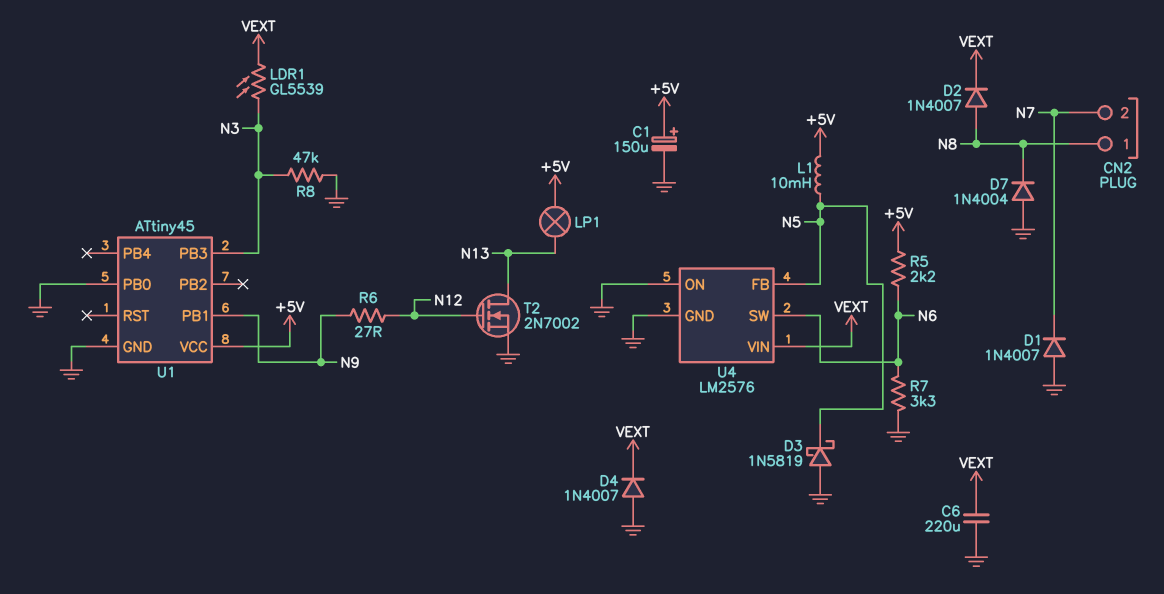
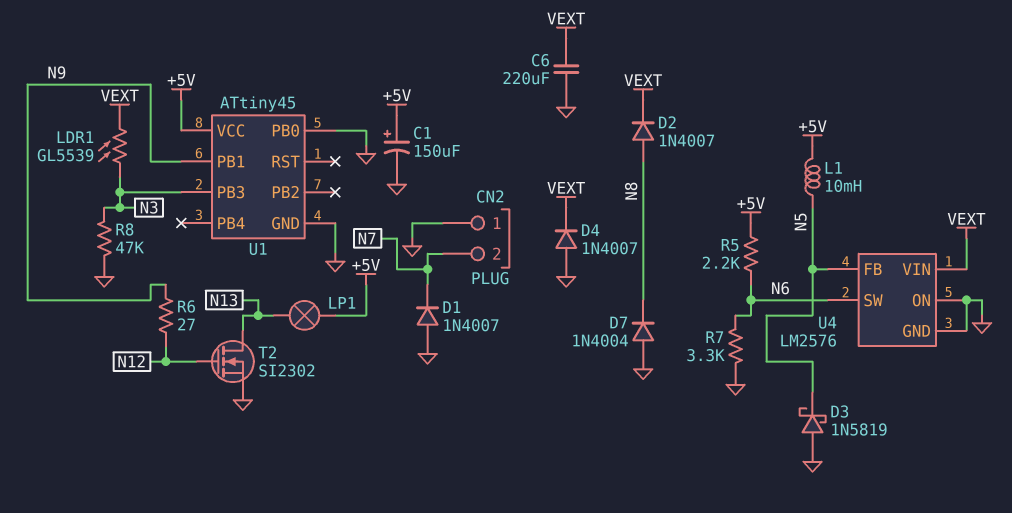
CN2 pin 1: N8 -> GND
T2: NMOS 2N7002 (G N12, D N13, S GND) -> NMOS SI2302 (G N12, D N13, S GND)

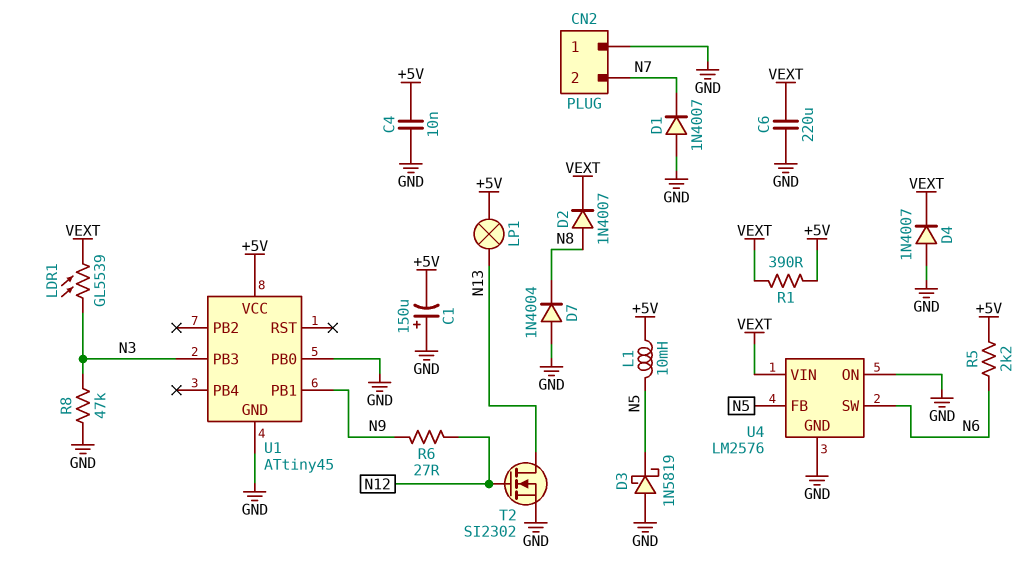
C1: 150uF (plus +5V, minus GND) -> 150uF (plus GND, minus +5V)
C4: none -> 10nF (+5V, GND)
R1: none -> 390 (+5V, VEXT)
R7: 3.3k (GND, N6) -> none

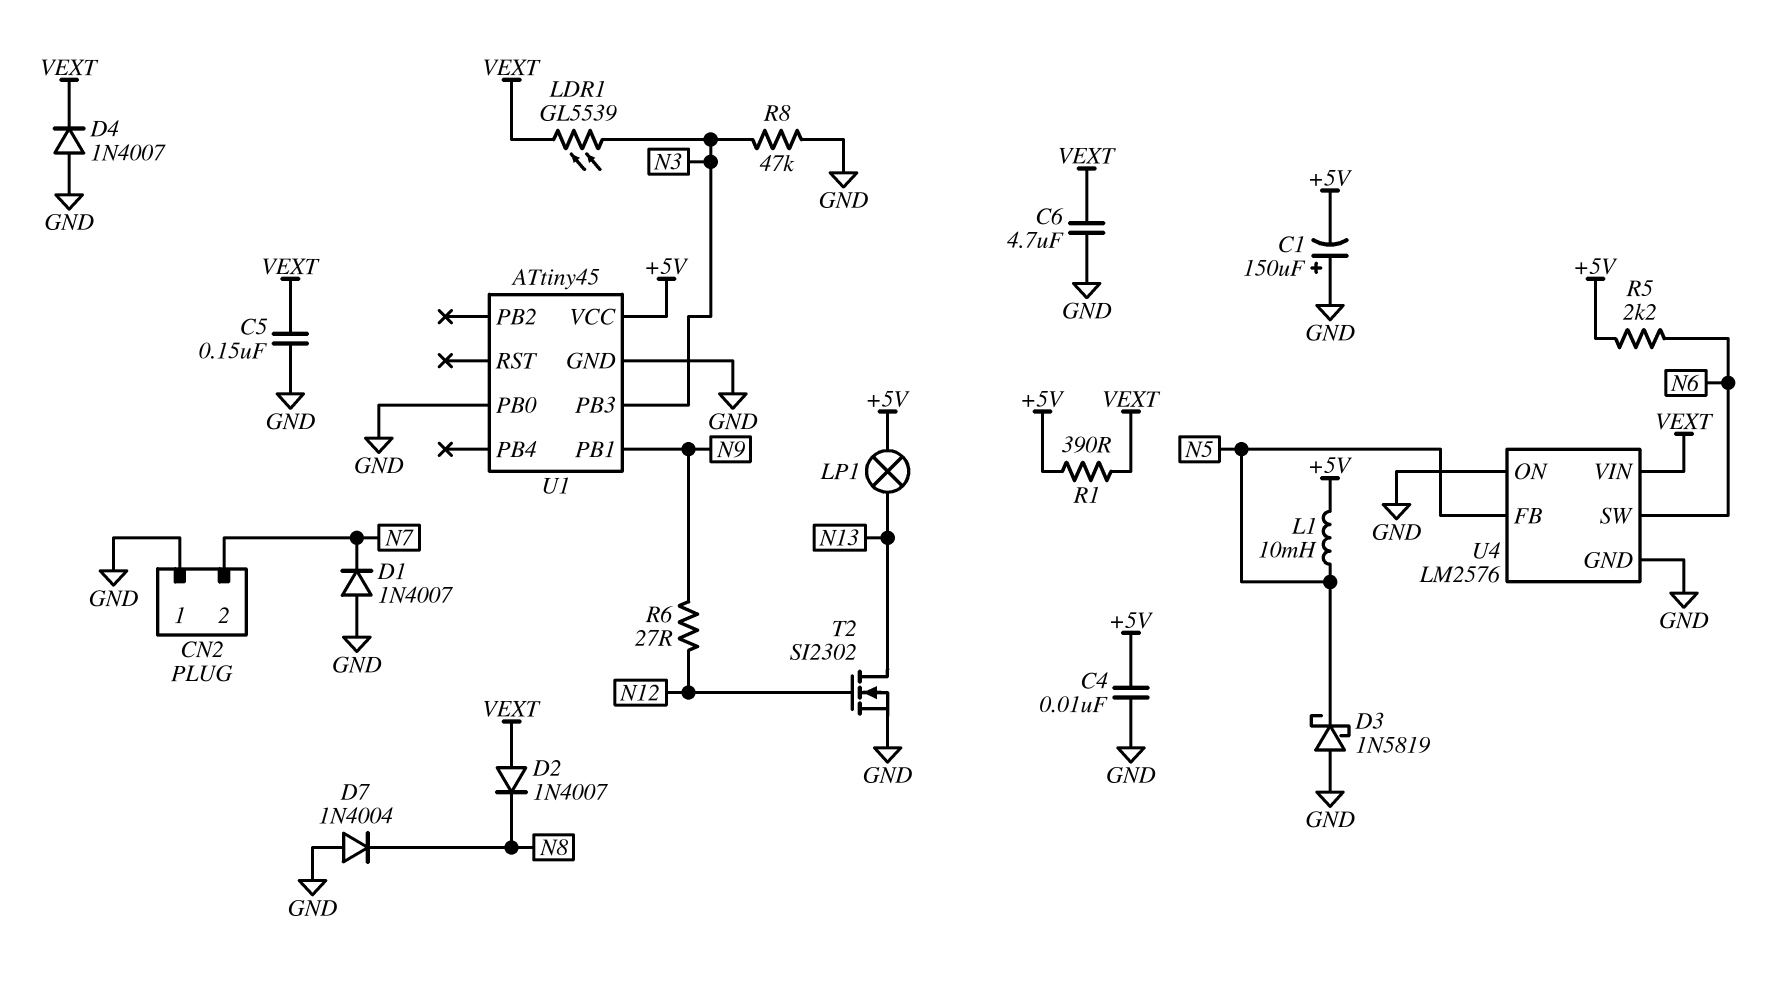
C5: none -> 150nF (GND, VEXT)
C6: 220uF (GND, VEXT) -> 4.7uF (GND, VEXT)
D2: diode 1N4007 (A N8, K VEXT) -> diode 1N4007 (A VEXT, K N8)

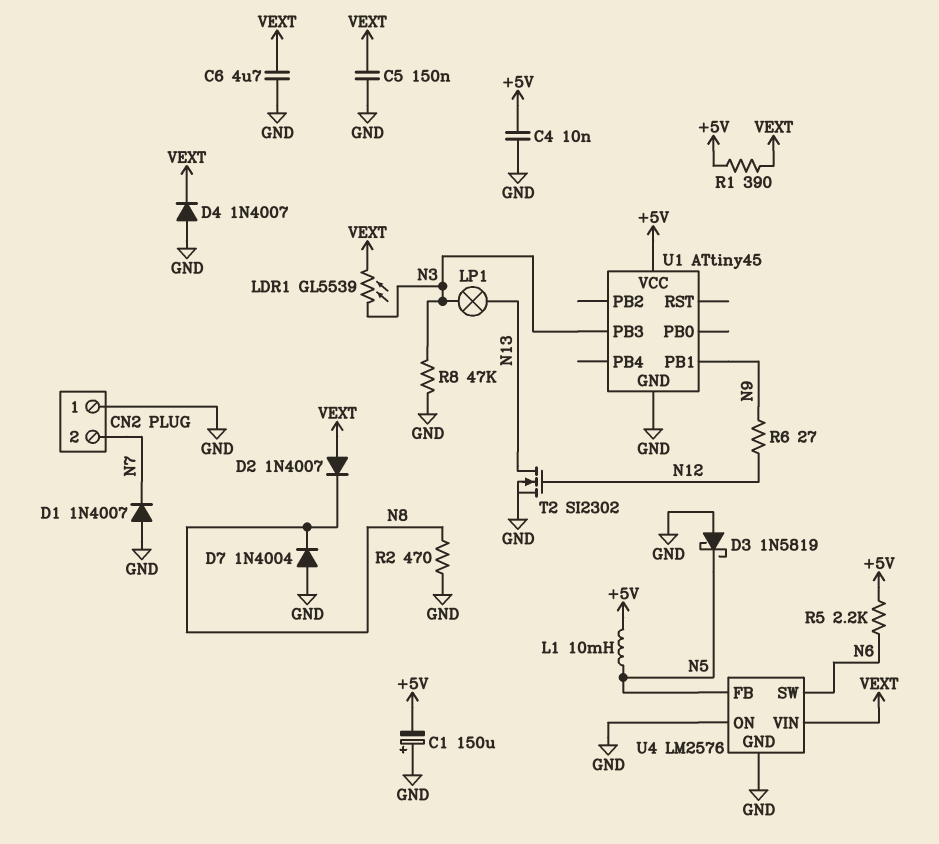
LP1: lamp (+5V, N13) -> lamp (N3, N13)
R2: none -> 470 (GND, N8)
U1 pin PB0: GND -> none

